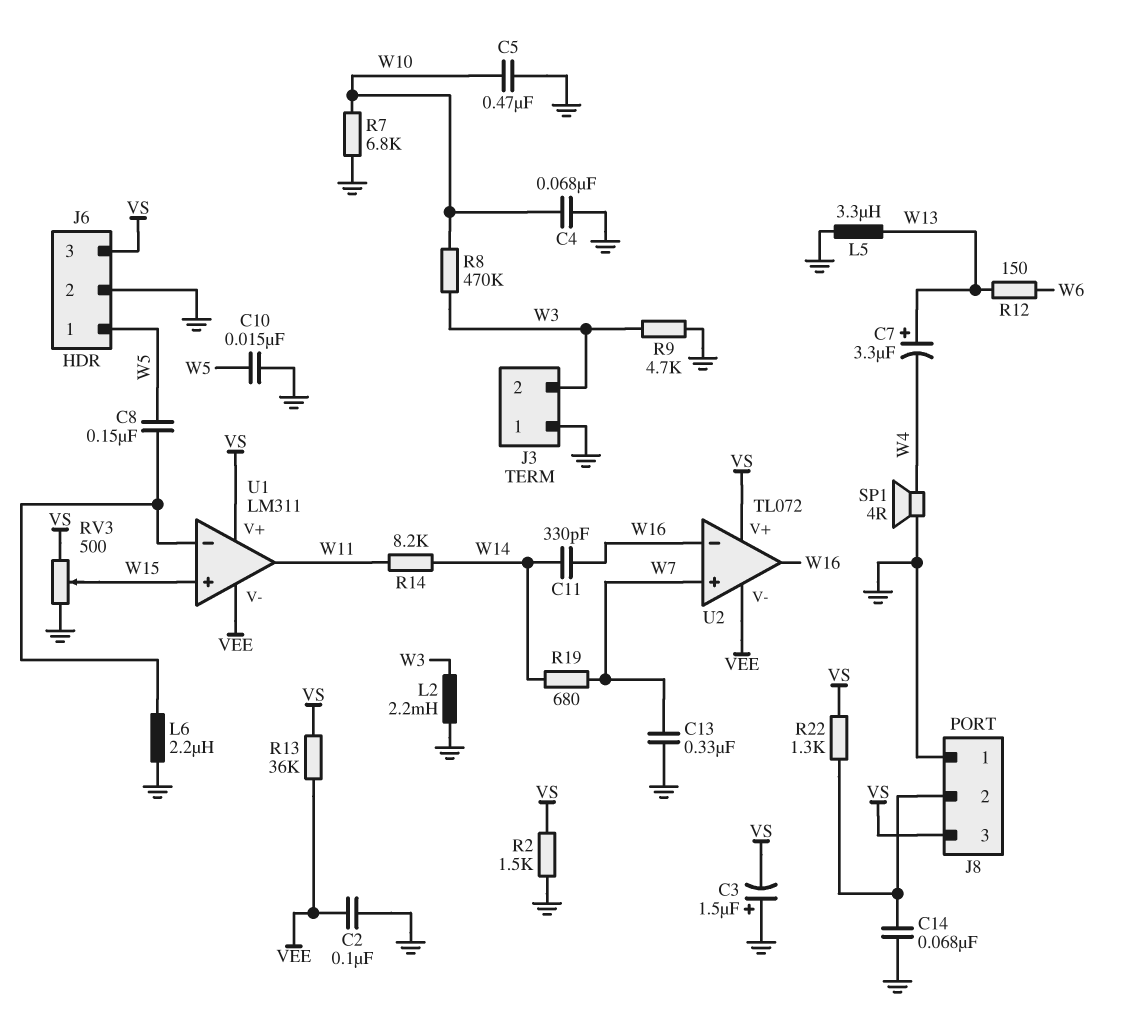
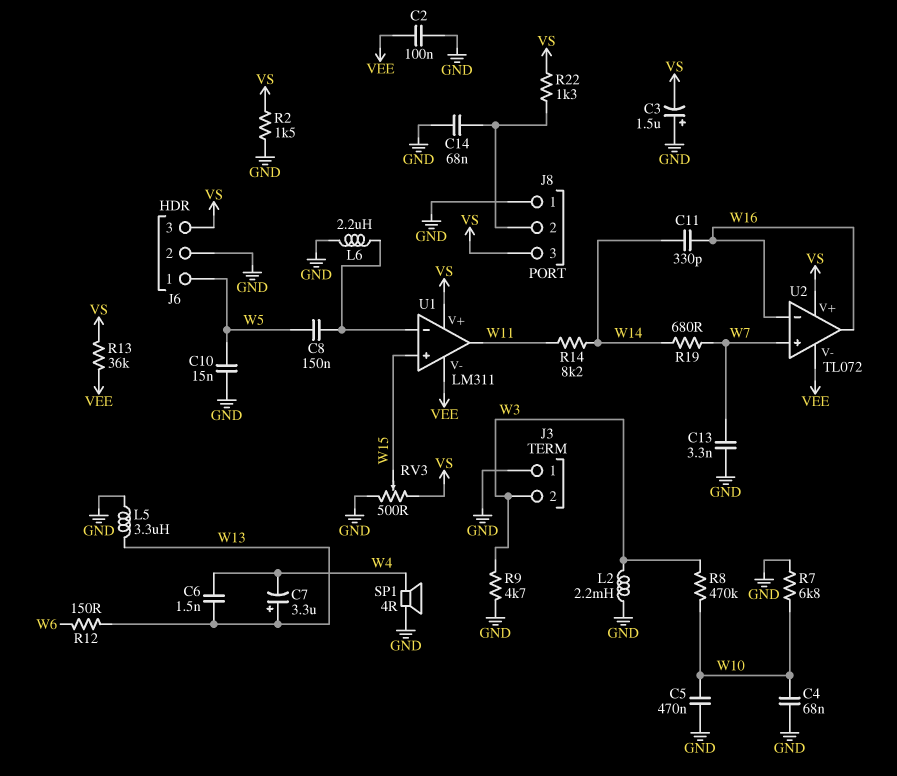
C6: none -> 1.5nF (W4, W13)
C13: 330nF (GND, W7) -> 3.3nF (GND, W7)

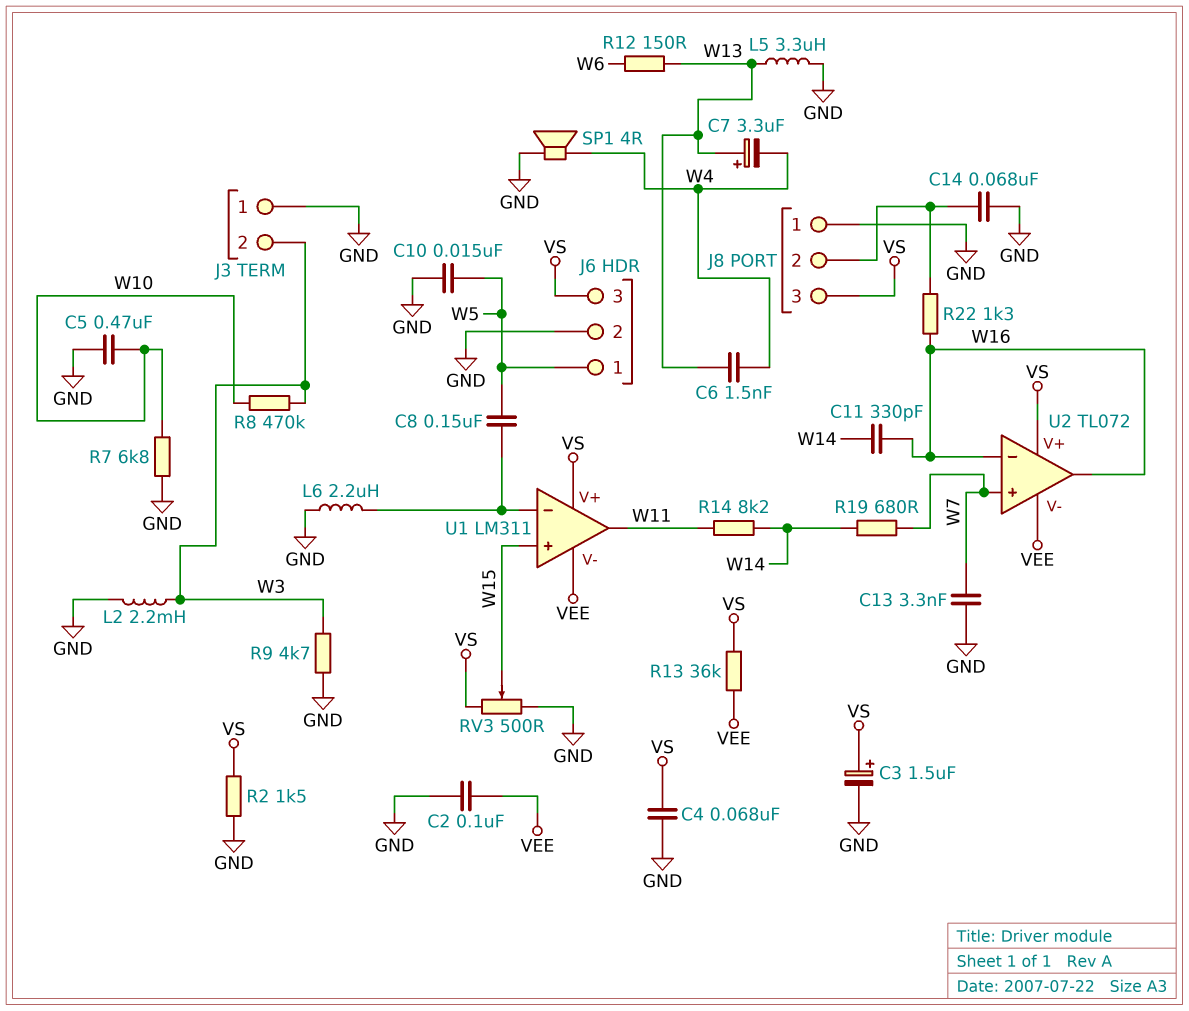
C3: 1.5uF (plus GND, minus VS) -> 1.5uF (plus VS, minus GND)
C4: 68nF (GND, W10) -> 68nF (GND, VS)
R22: 1.3k (J8/2, VS) -> 1.3k (J8/2, W16)

